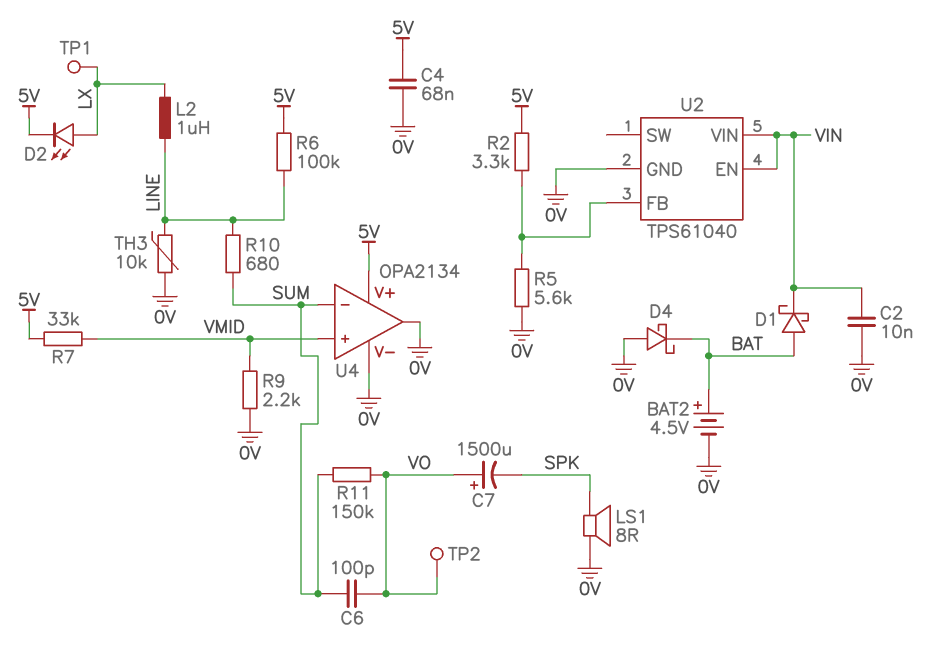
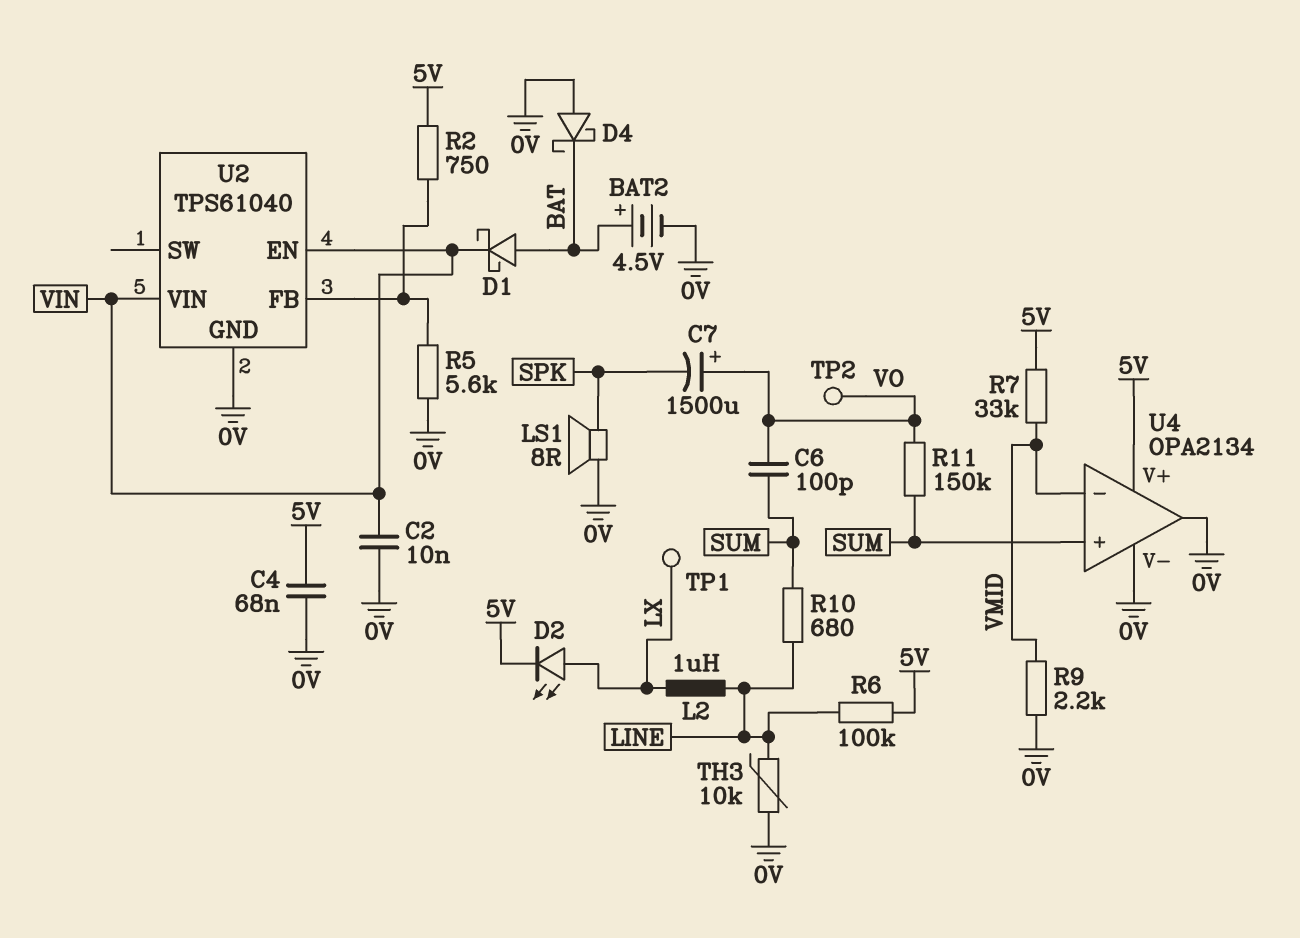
R2: 3.3k (5V, U2/FB) -> 750 (5V, U2/FB)
U4 pin in+: VMID -> SUM
U4 pin in-: SUM -> VMID

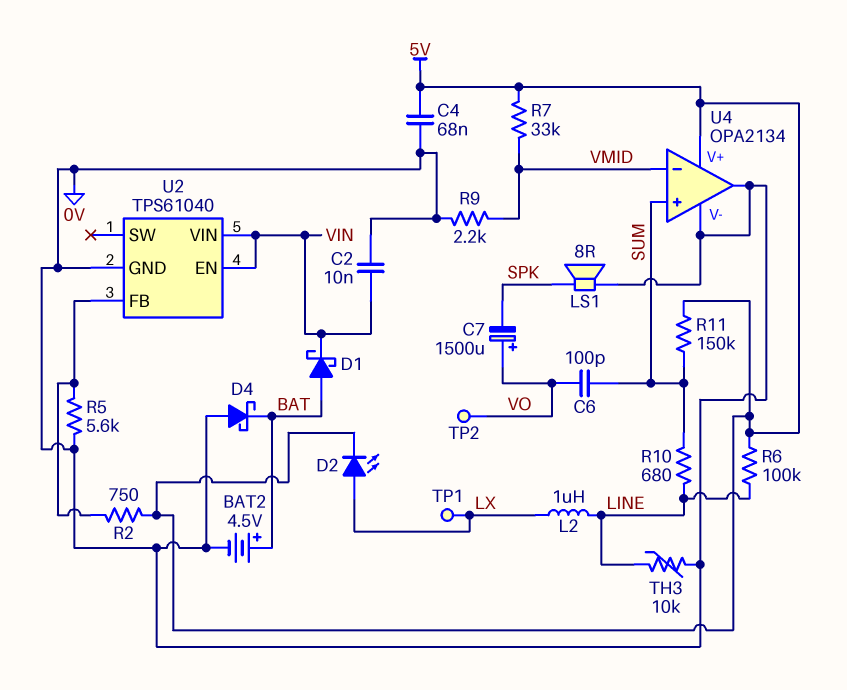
R11: 150k (SUM, VO) -> 150k (5V, SUM)

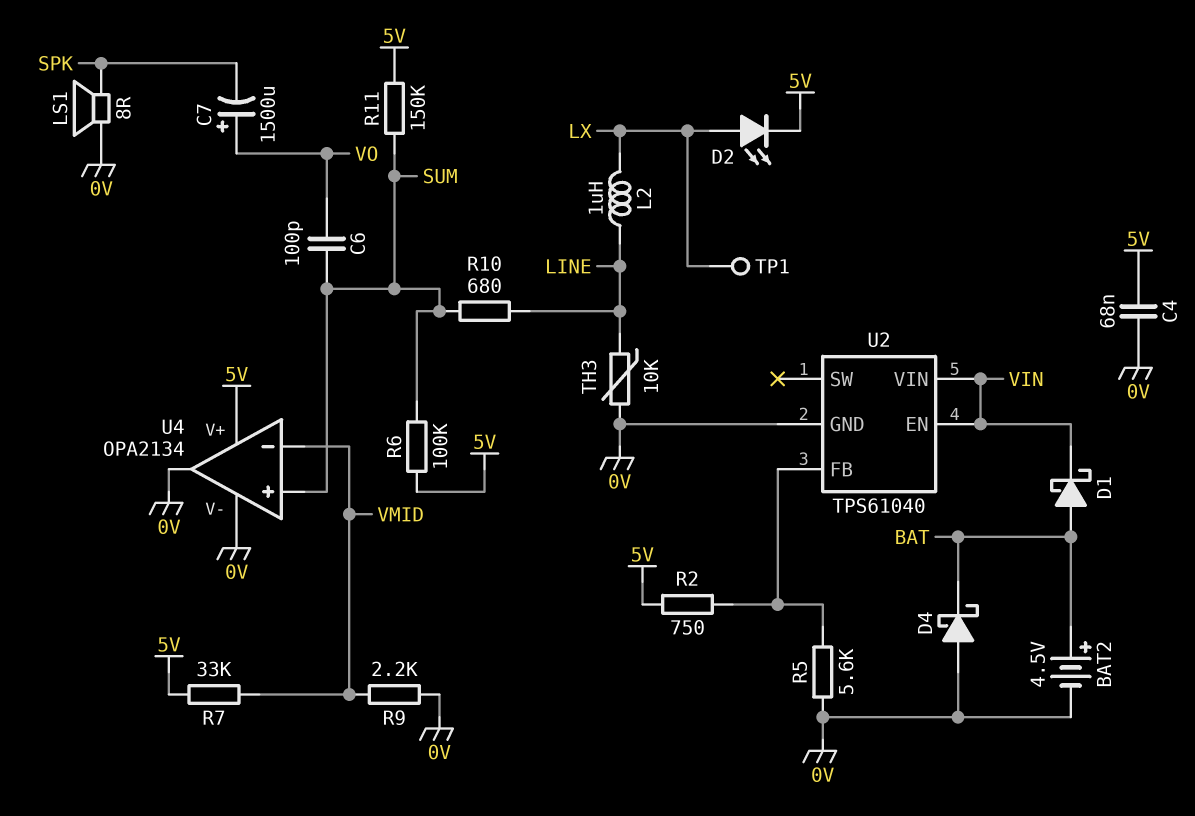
C2: 10nF (0V, VIN) -> none
R6: 100k (5V, LINE) -> 100k (5V, SUM)
TP2: test point (VO) -> none

